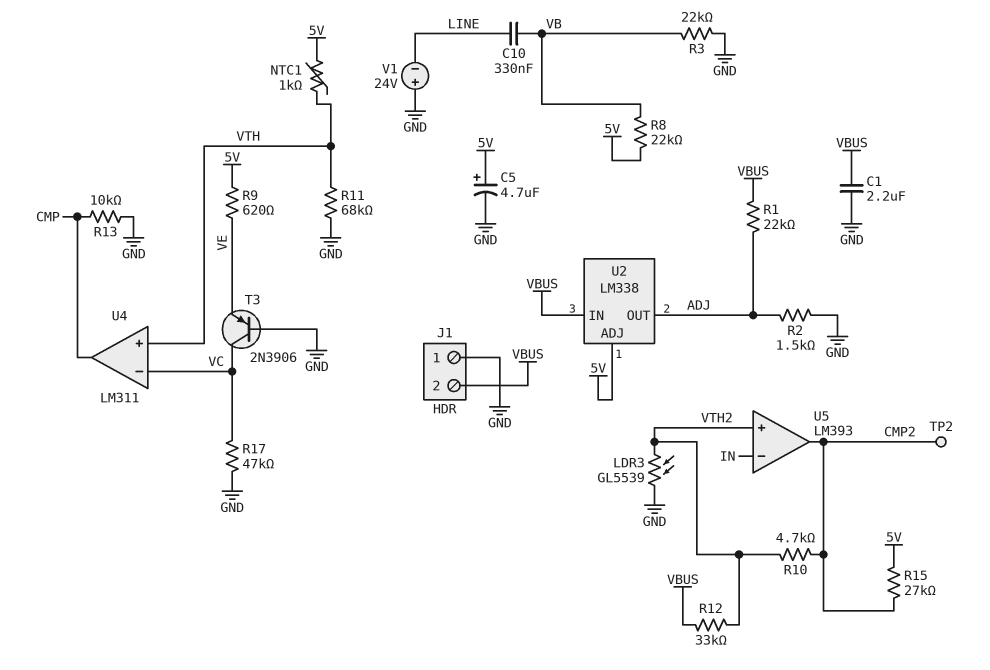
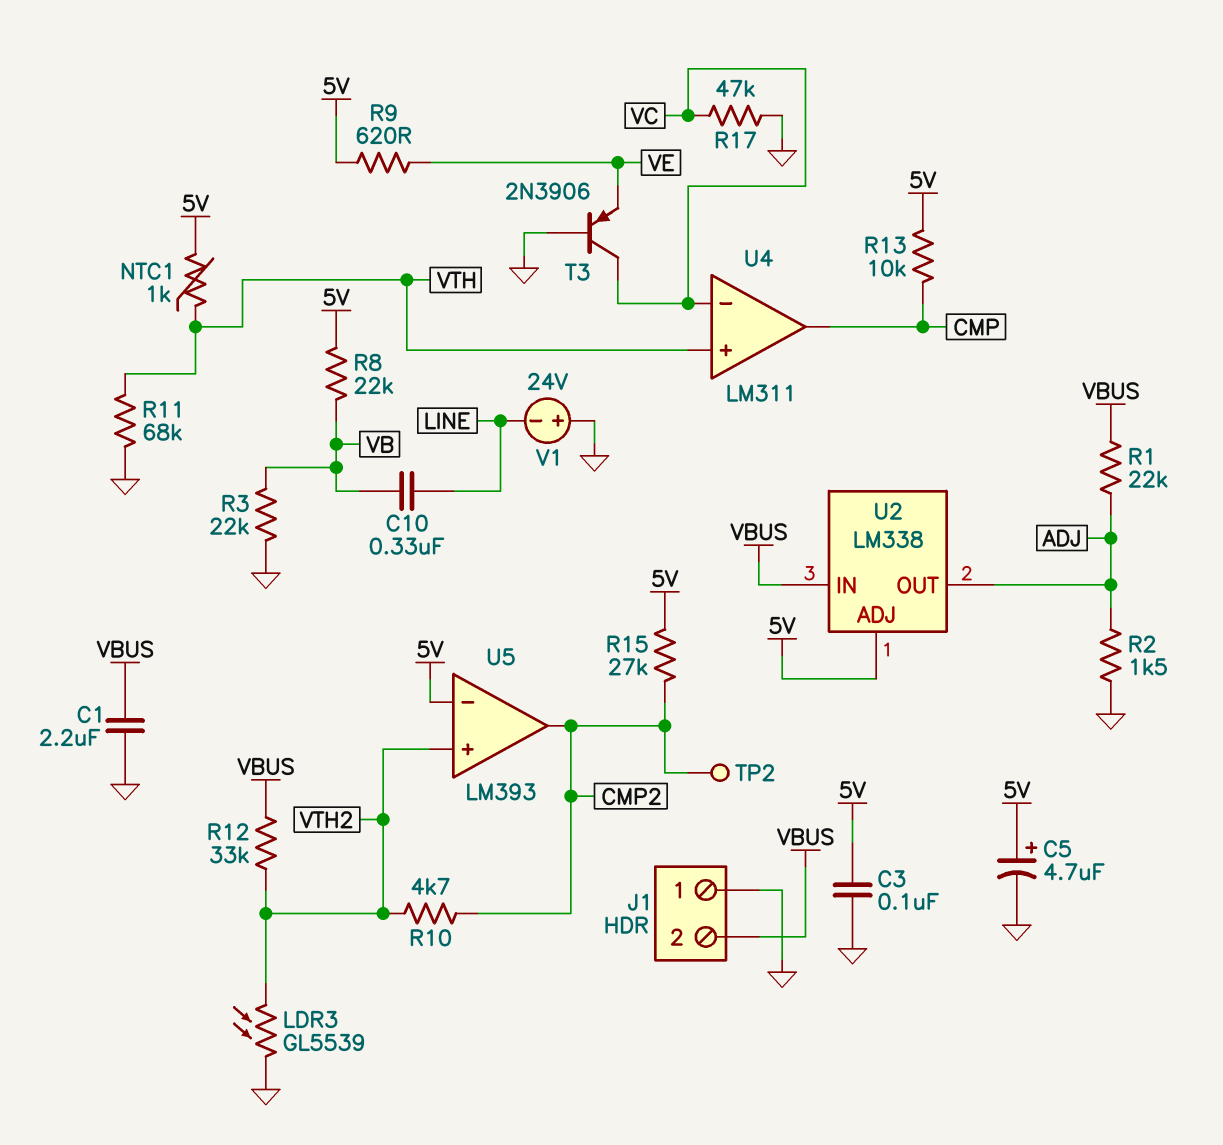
C3: none -> 100nF (5V, GND)
R13: 10k (CMP, GND) -> 10k (5V, CMP)
U5 pin in-: IN -> 5V

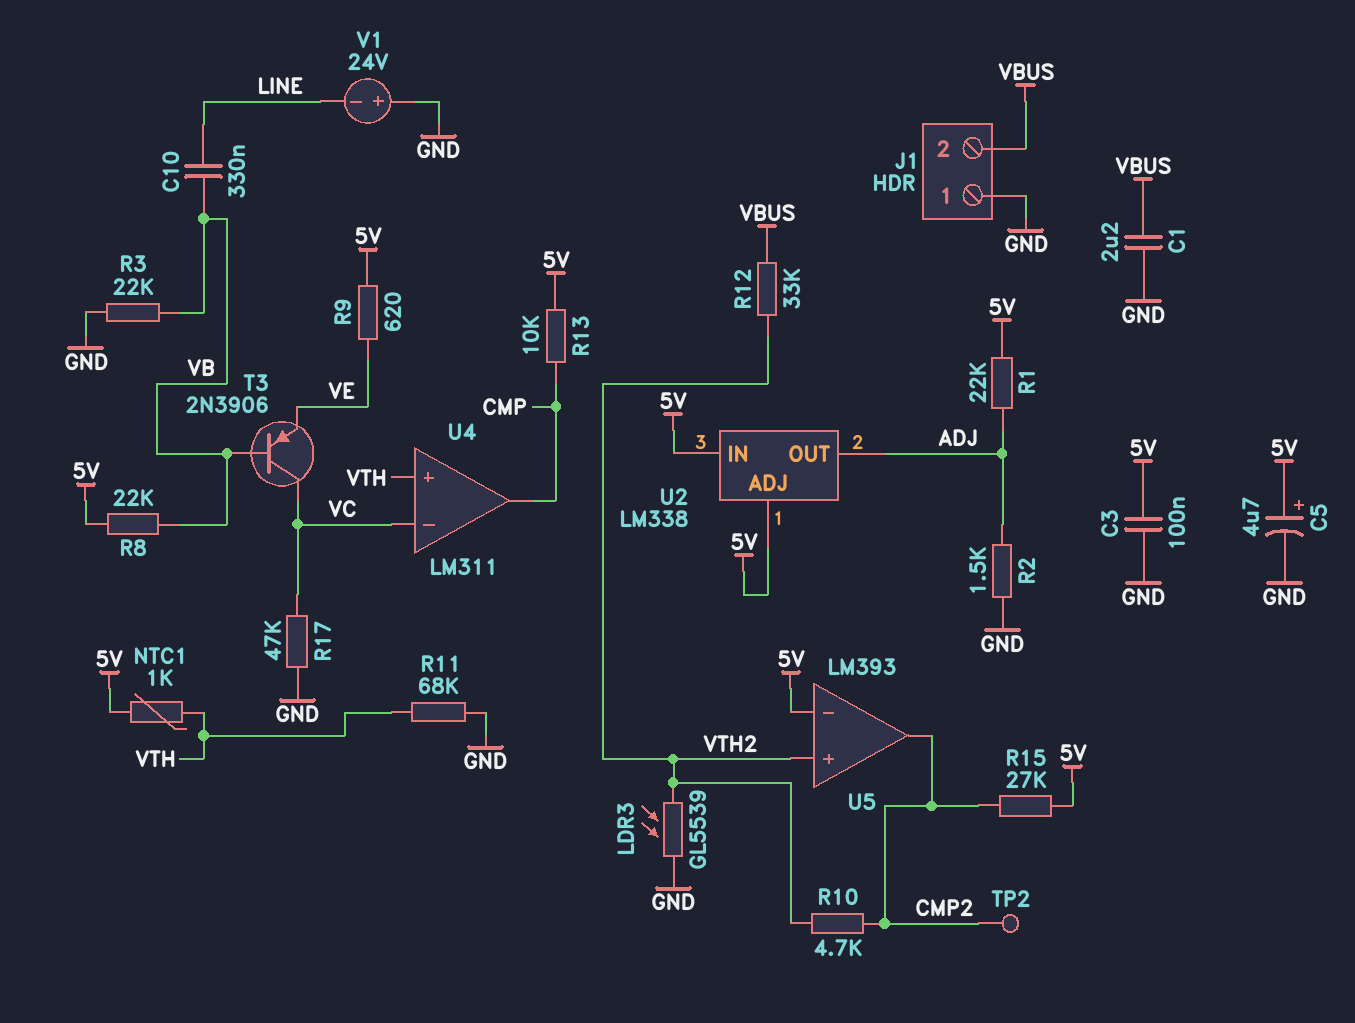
R1: 22k (ADJ, VBUS) -> 22k (5V, ADJ)
T3: PNP 2N3906 (B GND, C VC, E VE) -> PNP 2N3906 (B VB, C VC, E VE)
U2 pin IN: VBUS -> 5V

